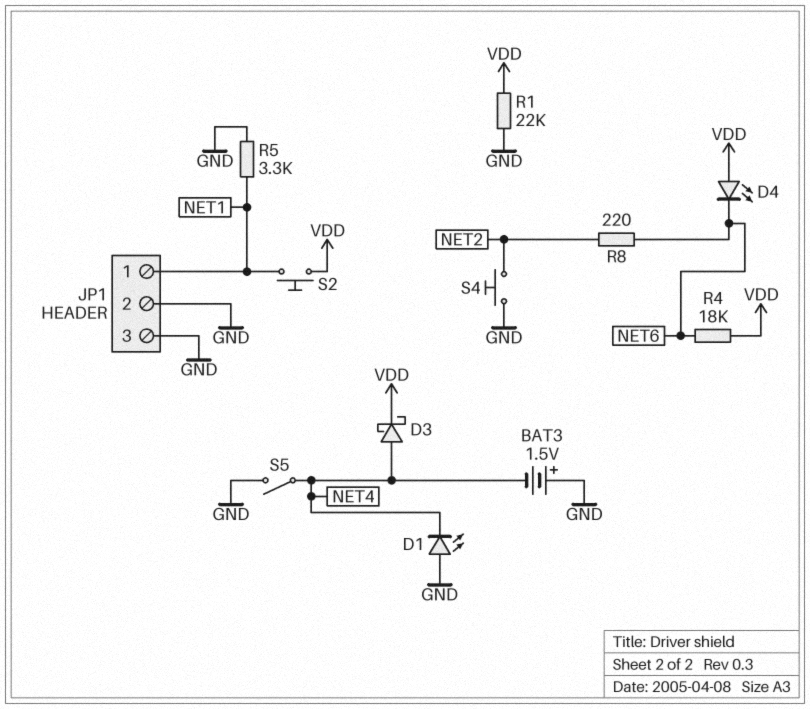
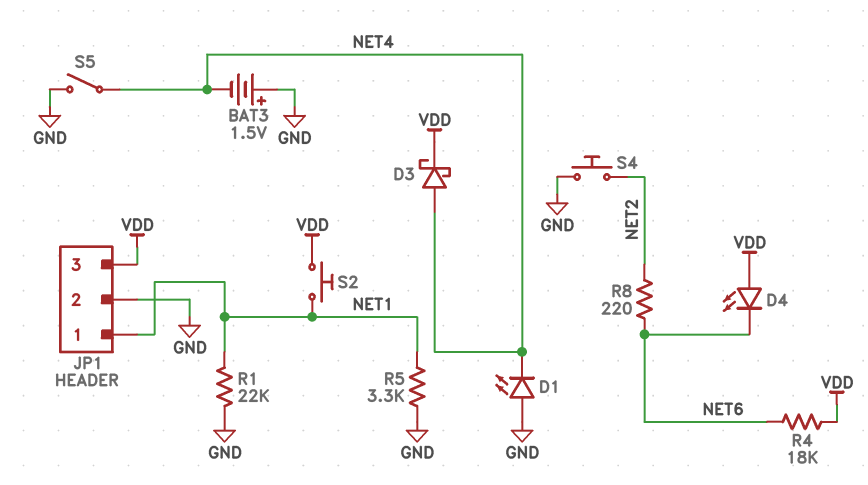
JP1 pin 3: GND -> VDD
R1: 22k (GND, VDD) -> 22k (GND, NET1)

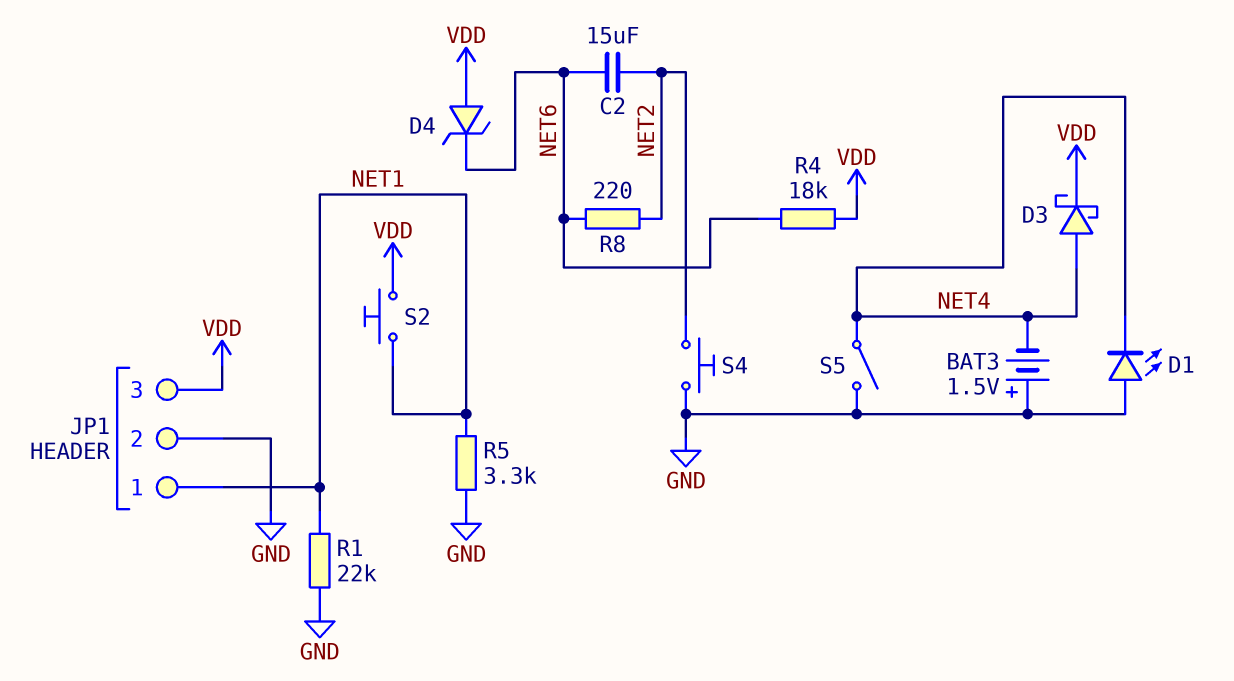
C2: none -> 15uF (NET2, NET6)
D4: LED (A VDD, K NET6) -> zener (A VDD, K NET6)

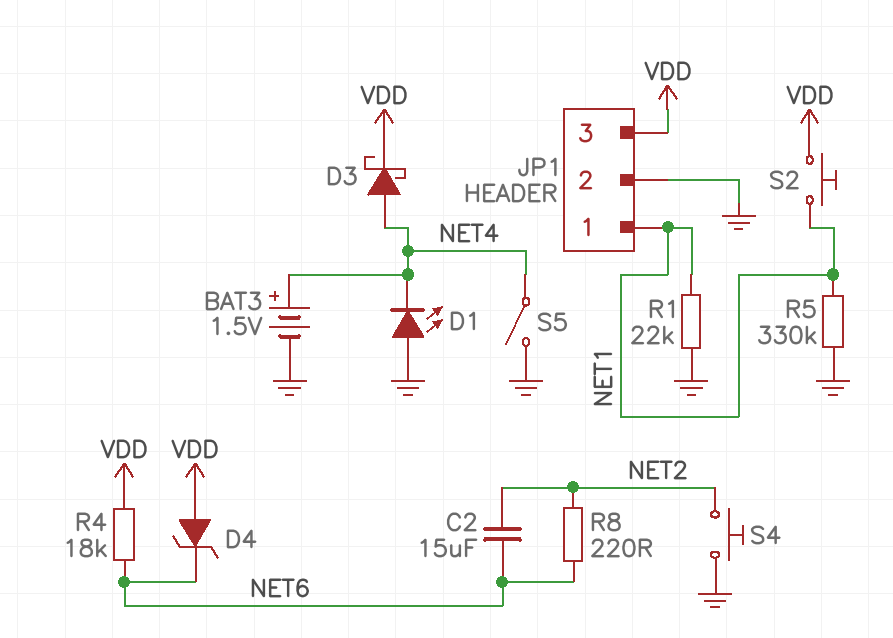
BAT3: 1.5V (plus GND, minus NET4) -> 1.5V (plus NET4, minus GND)
R5: 3.3k (GND, NET1) -> 330k (GND, NET1)

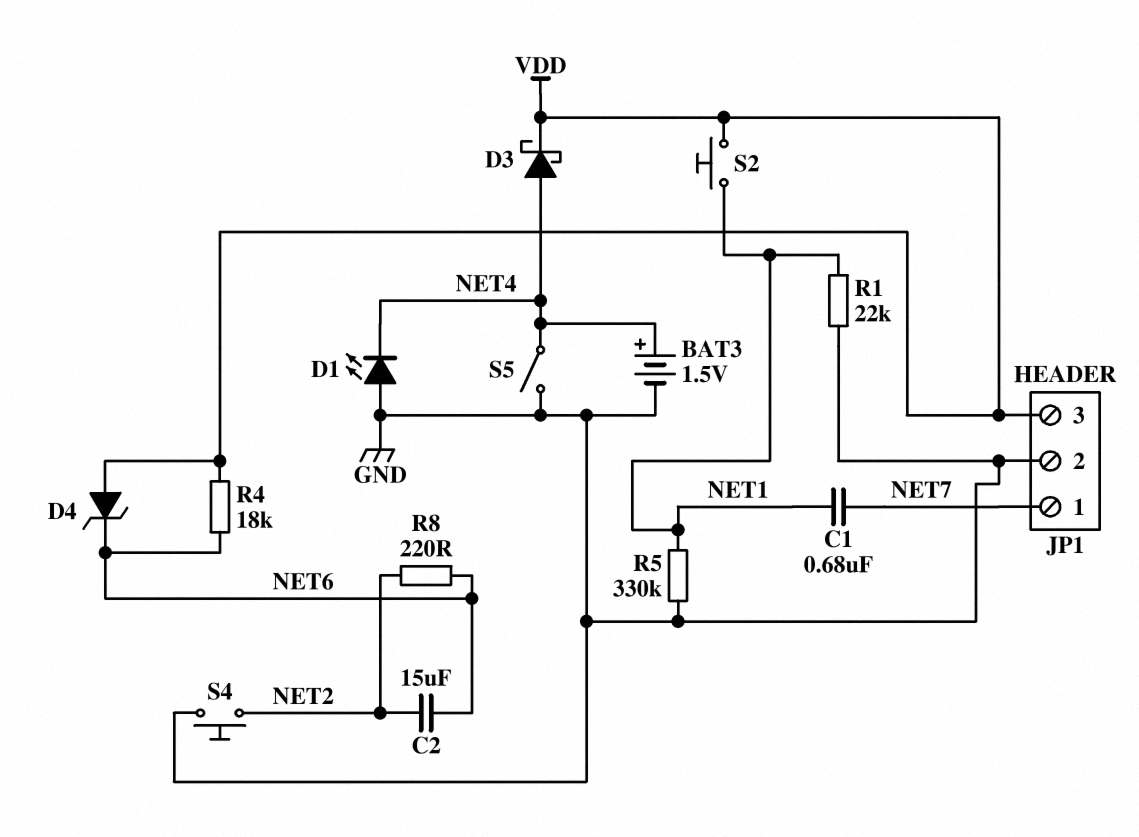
C1: none -> 680nF (NET1, NET7)
JP1 pin 1: NET1 -> NET7

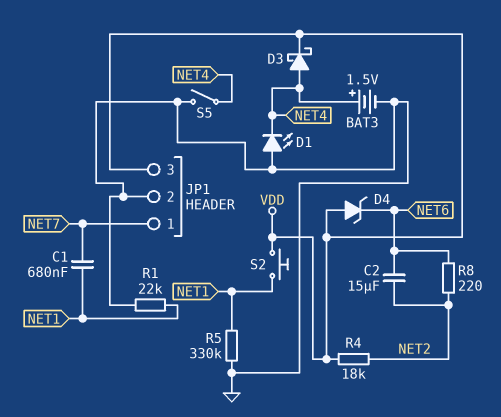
R4: 18k (NET6, VDD) -> 18k (NET2, VDD)
S4: button (GND, NET2) -> none

